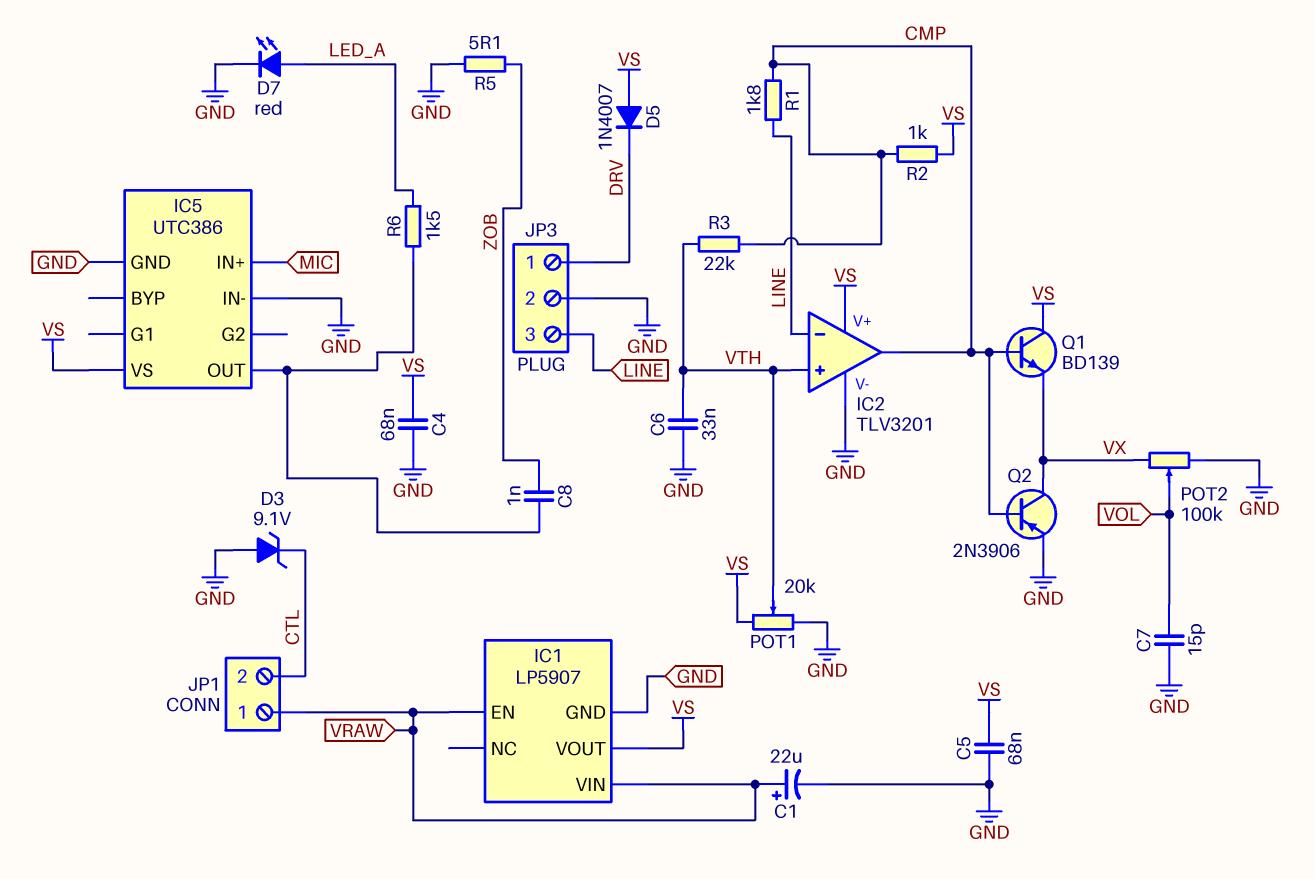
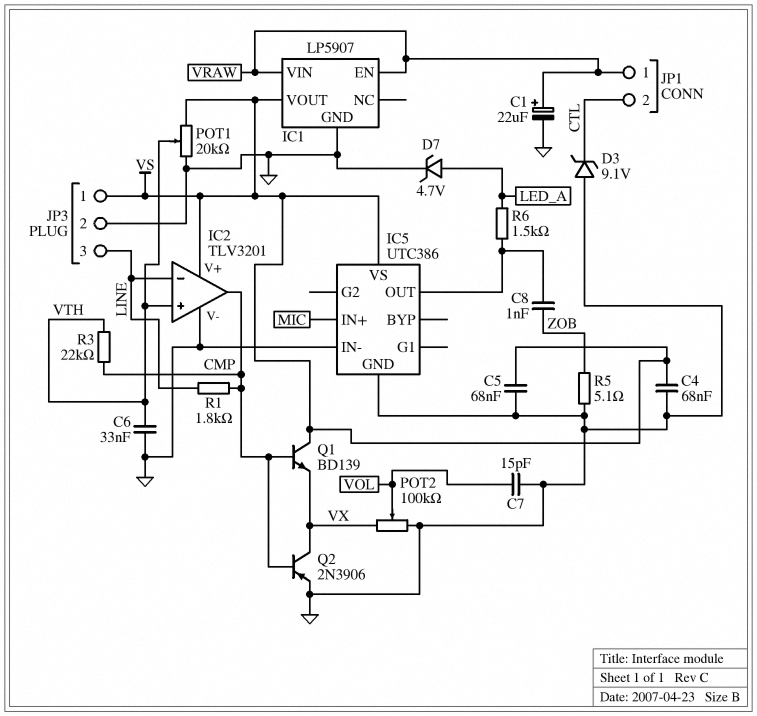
D5: diode 1N4007 (A VS, K DRV) -> none
D7: LED red (A LED_A, K GND) -> zener 4.7V (A LED_A, K GND)
JP3 pin 1: DRV -> VS
R2: 1k (CMP, VS) -> none

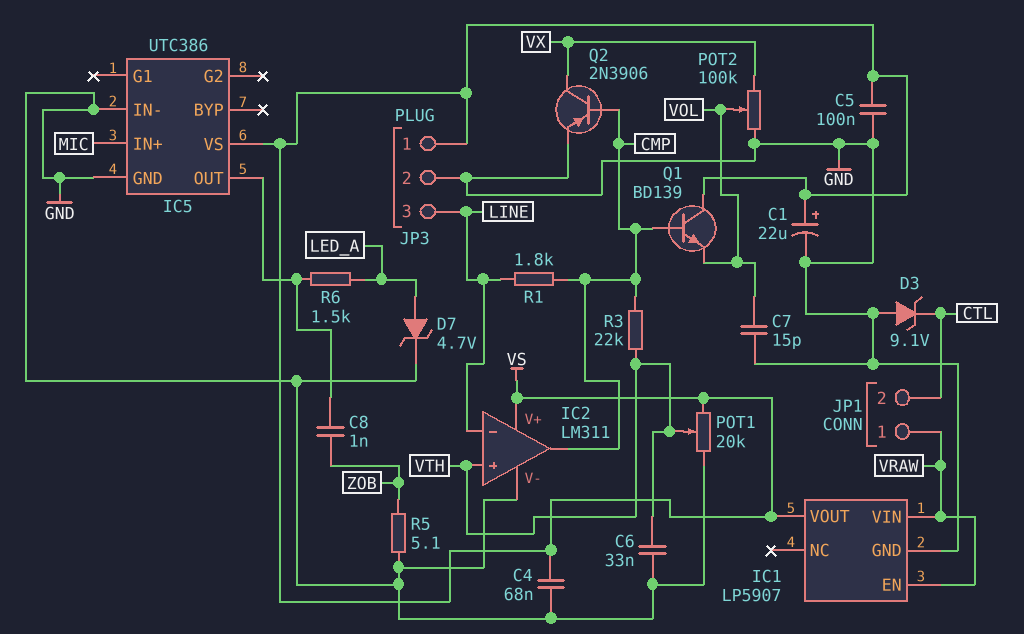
C1: 22uF (plus VRAW, minus GND) -> 22uF (plus VS, minus GND)
C5: 68nF (GND, VS) -> 100nF (GND, VS)
IC2: TLV3201 -> LM311
Q1: NPN BD139 (B CMP, C VS, E VX) -> NPN BD139 (B CMP, C VS, E VOL)

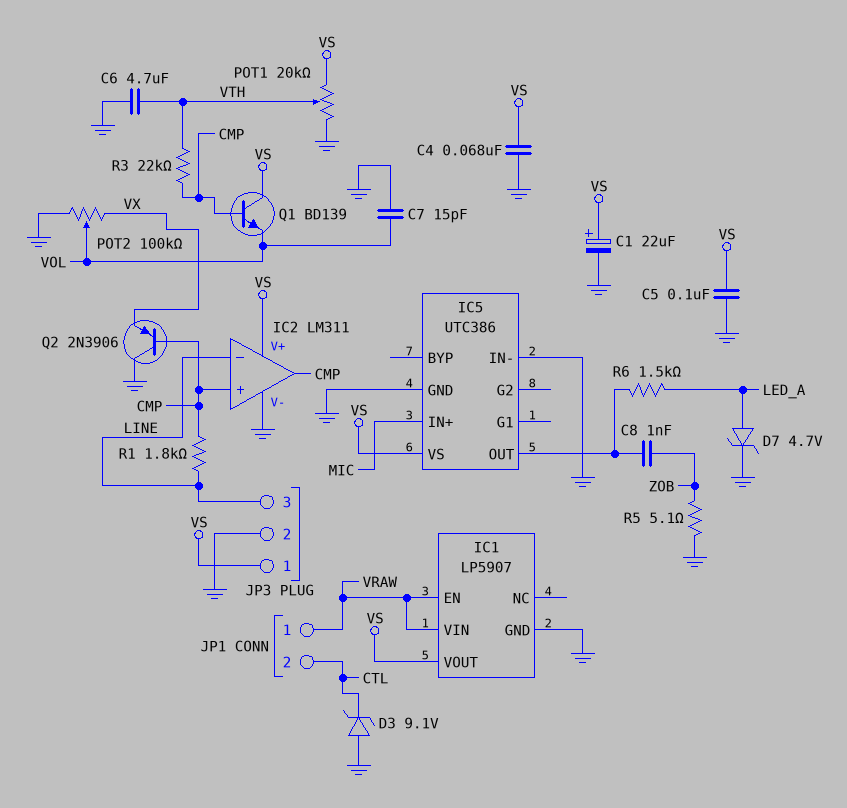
C6: 33nF (GND, VTH) -> 4.7uF (GND, VTH)
IC2 pin in+: VTH -> CMP
Q2: PNP 2N3906 (B CMP, C VX, E GND) -> PNP 2N3906 (B CMP, C GND, E VX)

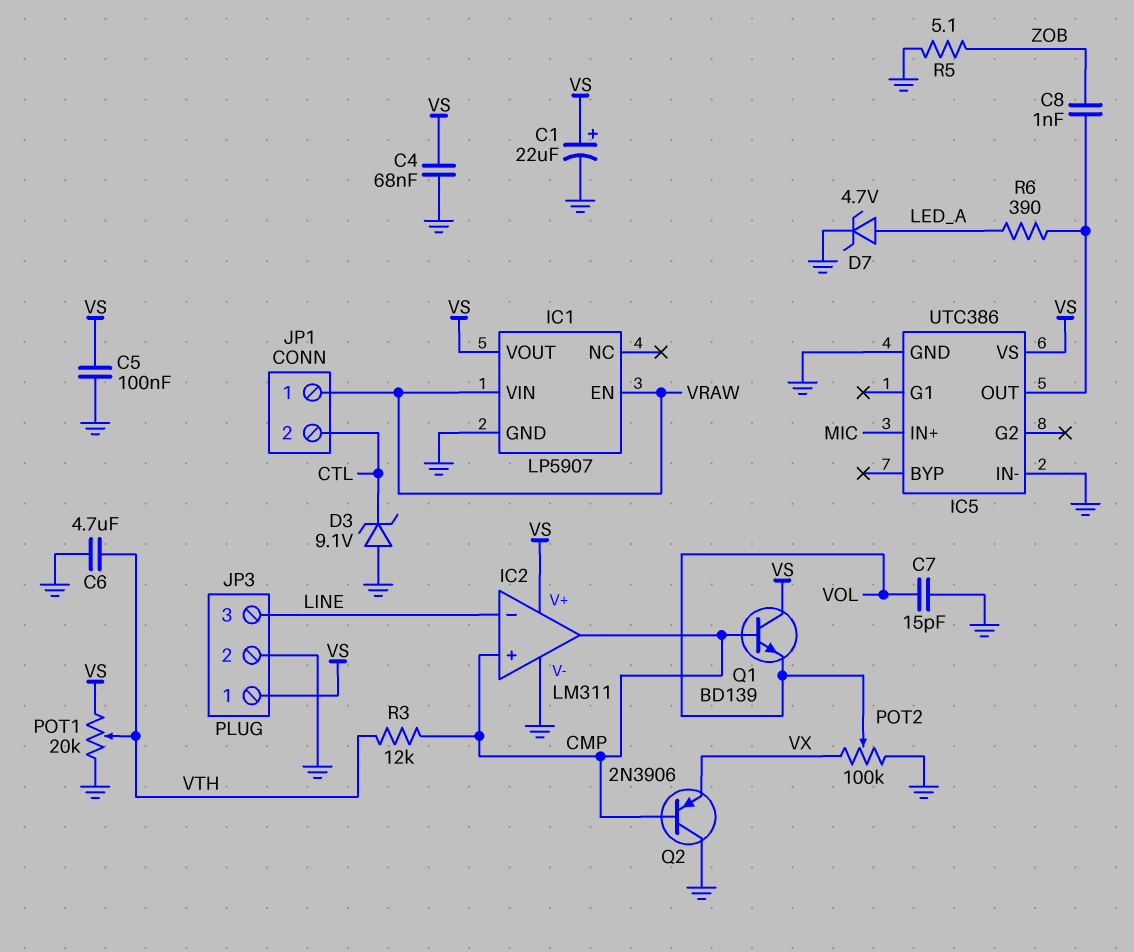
R1: 1.8k (CMP, LINE) -> none
R3: 22k (CMP, VTH) -> 12k (CMP, VTH)
R6: 1.5k (IC5/OUT, LED_A) -> 390 (IC5/OUT, LED_A)

